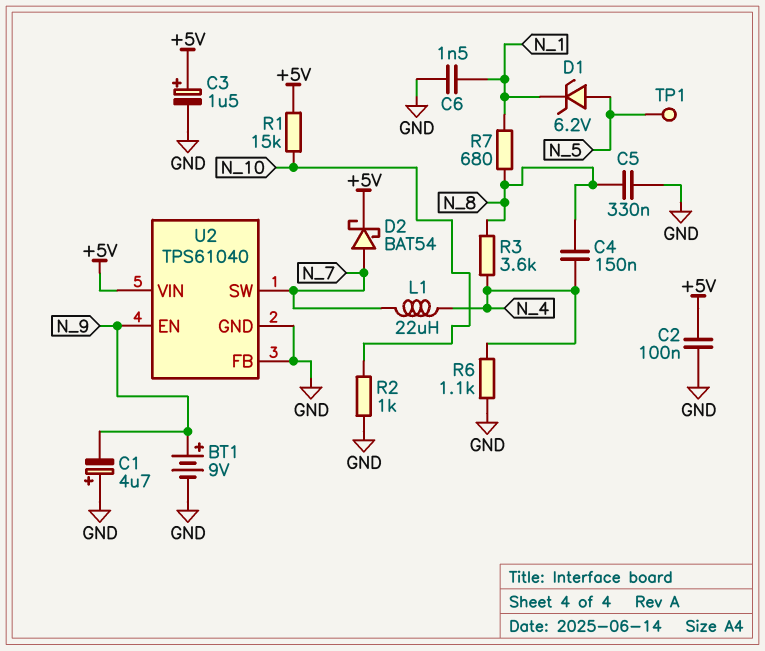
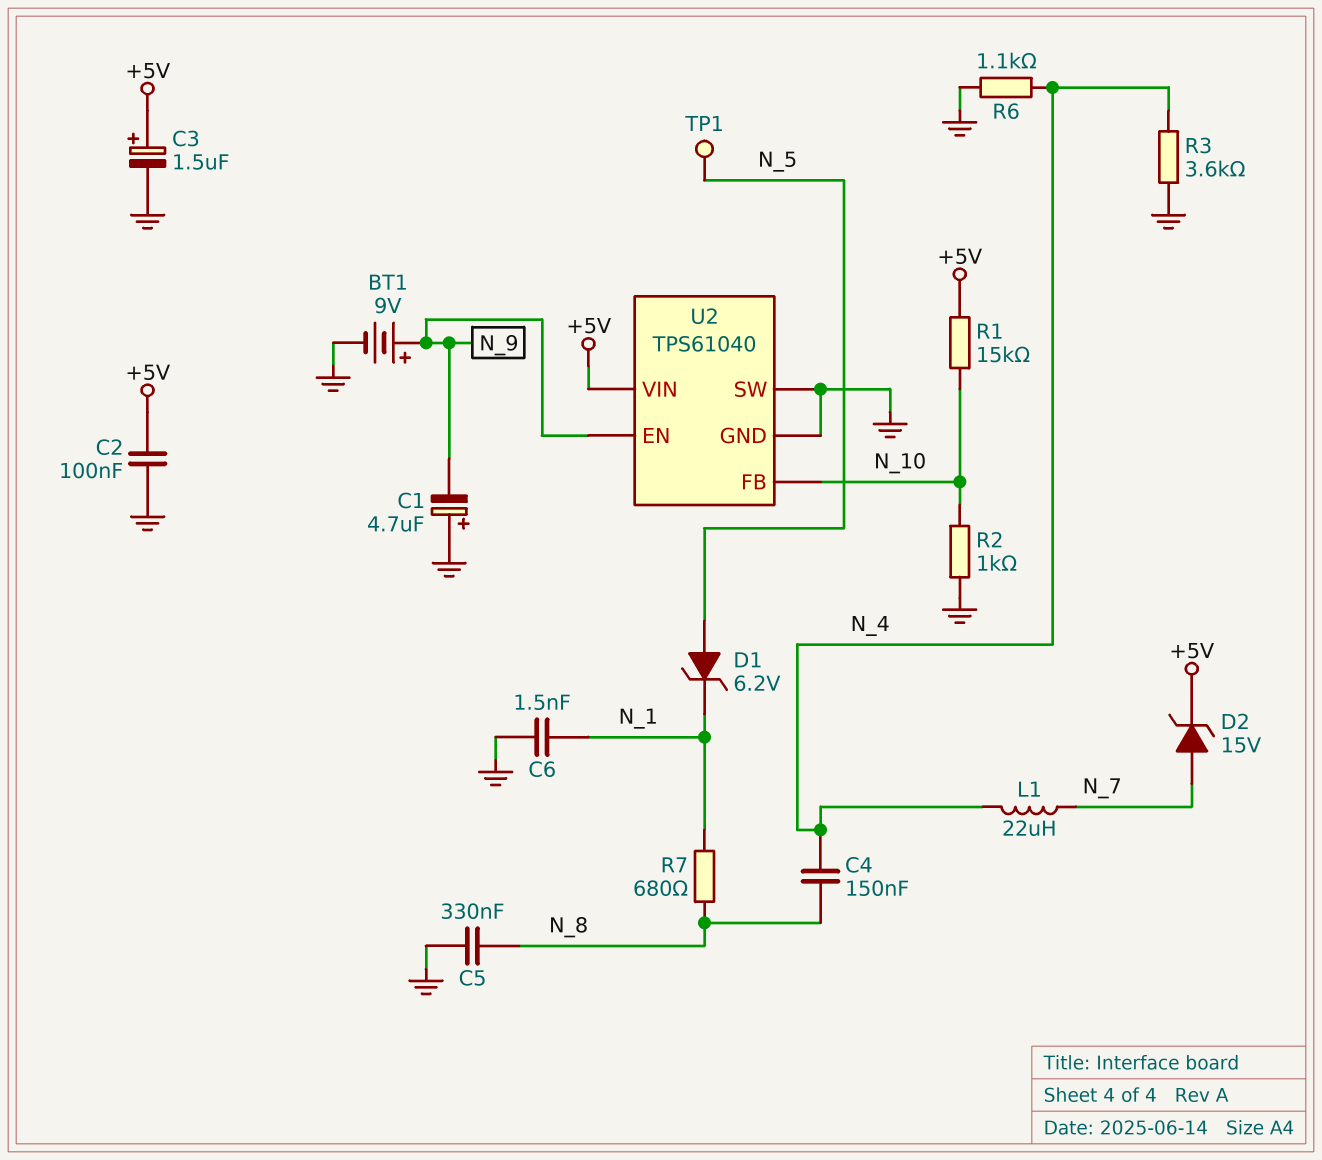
D2: schottky BAT54 (A N_7, K +5V) -> zener 15V (A N_7, K +5V)
R3: 3.6k (N_4, N_8) -> 3.6k (GND, N_4)
U2 pin FB: GND -> N_10
U2 pin SW: N_7 -> GND

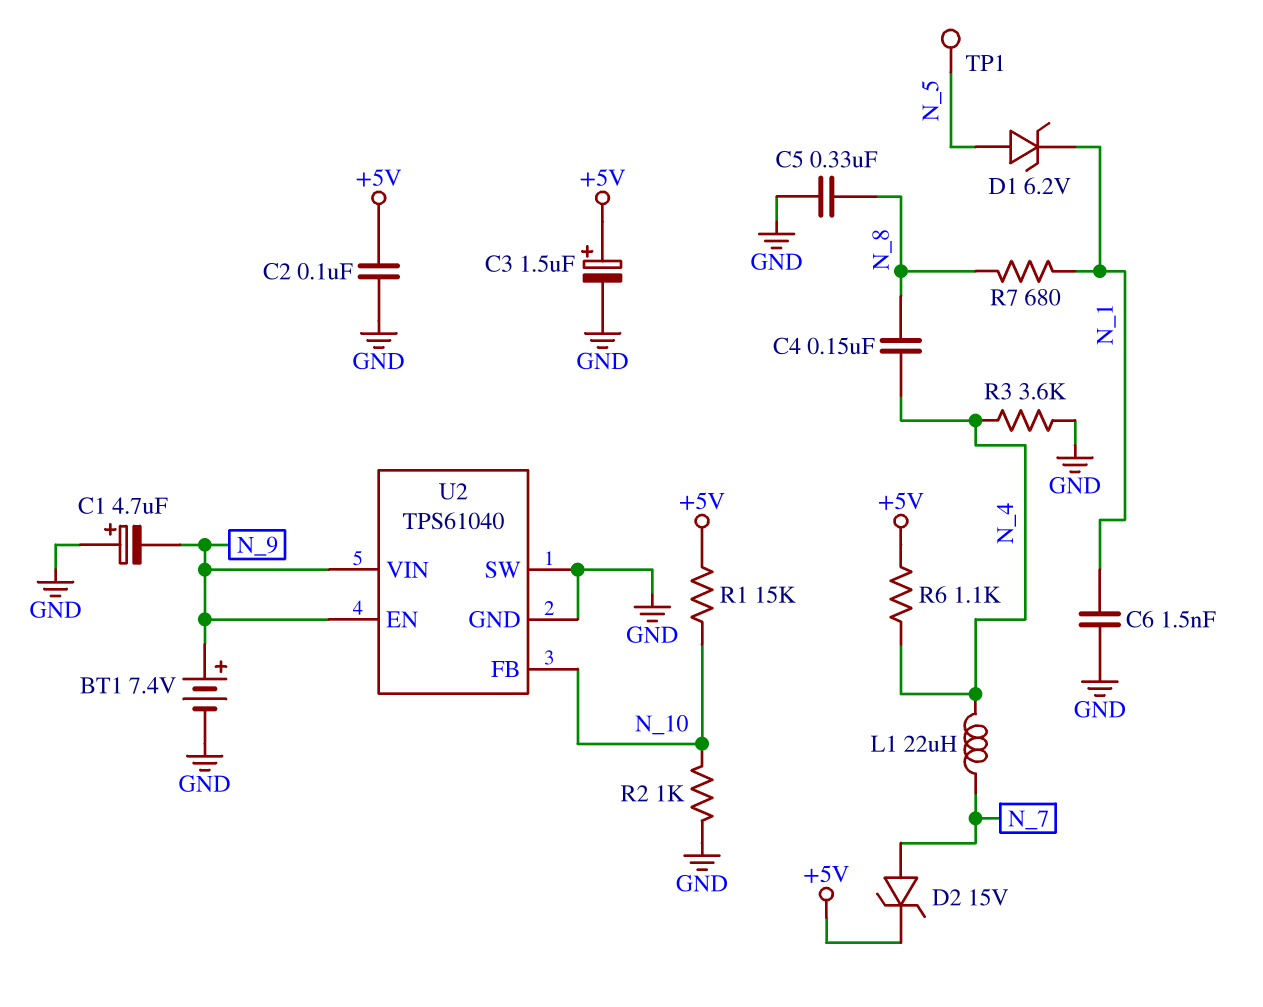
BT1: 9V (plus N_9, minus GND) -> 7.4V (plus N_9, minus GND)
R6: 1.1k (GND, N_4) -> 1.1k (+5V, N_4)
U2 pin VIN: +5V -> N_9

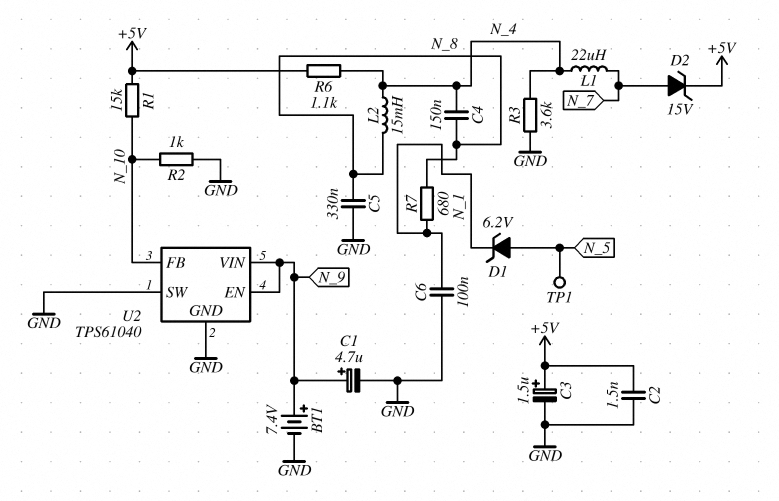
C1: 4.7uF (plus GND, minus N_9) -> 4.7uF (plus N_9, minus GND)
C2: 100nF (+5V, GND) -> 1.5nF (+5V, GND)
C6: 1.5nF (GND, N_1) -> 100nF (GND, N_1)
L2: none -> 15mH (N_4, N_8)

